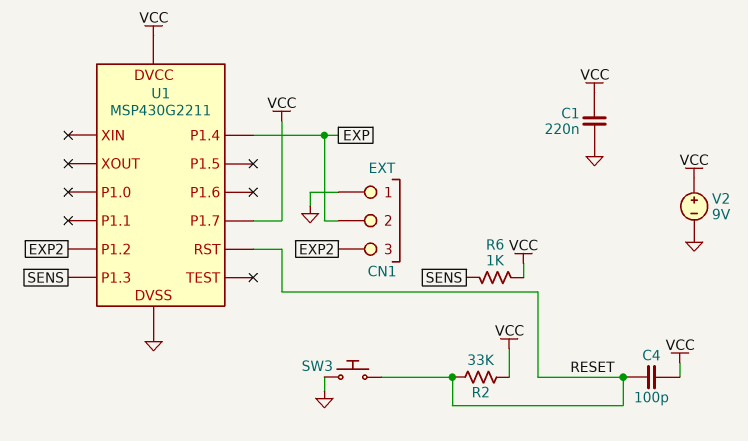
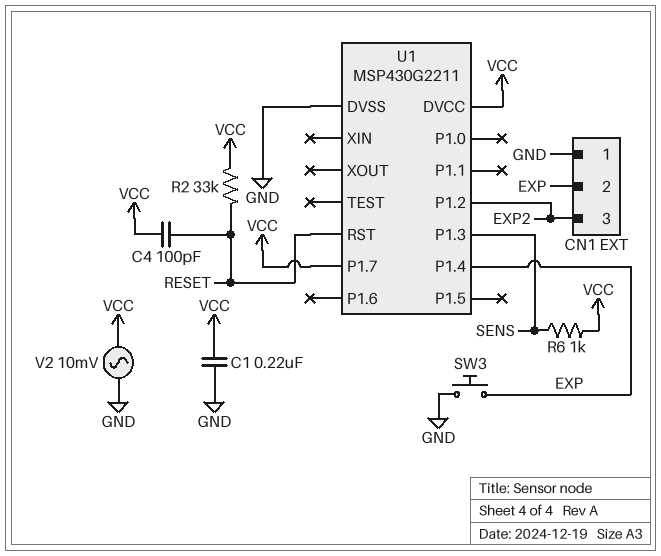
SW3: button (GND, RESET) -> button (EXP, GND)
V2: 9V (plus VCC, minus GND) -> AC 10mV (GND, VCC)

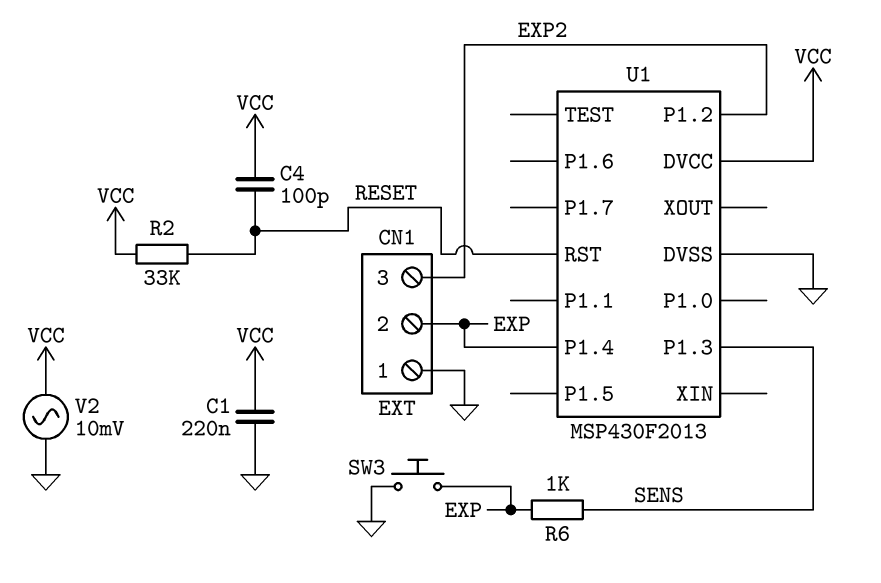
R6: 1k (SENS, VCC) -> 1k (EXP, SENS)
U1: MSP430G2211 -> MSP430F2013
U1 pin P1.7: VCC -> none

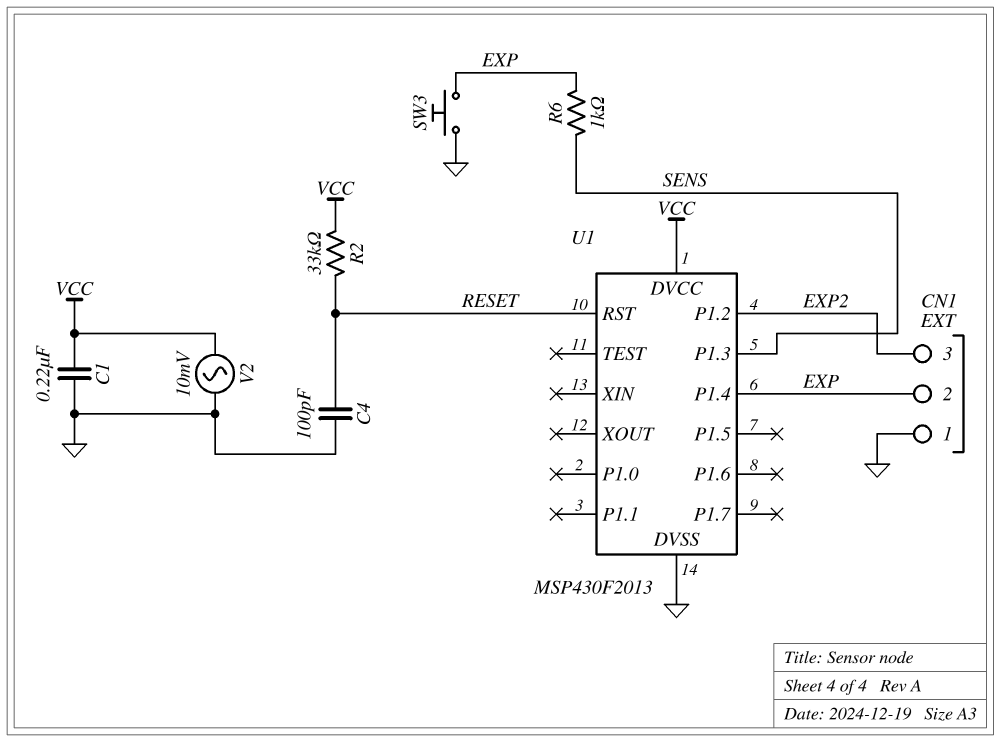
C4: 100pF (RESET, VCC) -> 100pF (GND, RESET)

